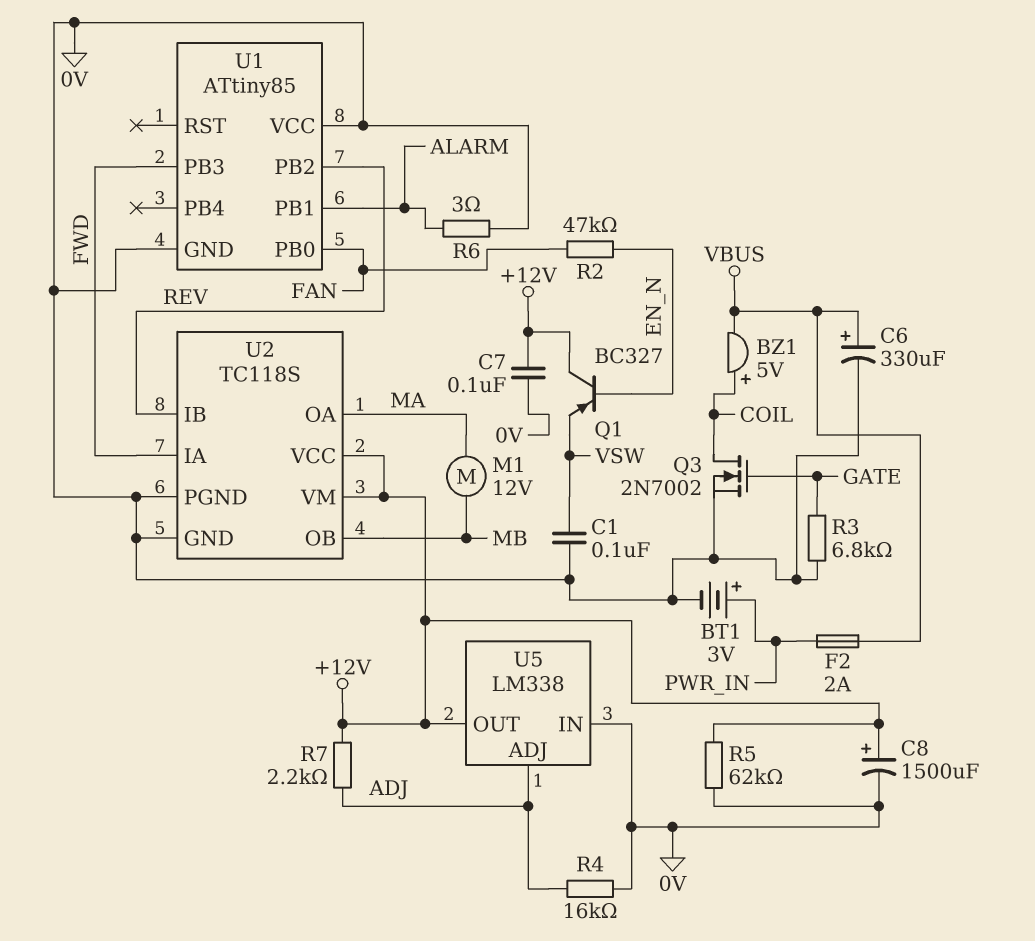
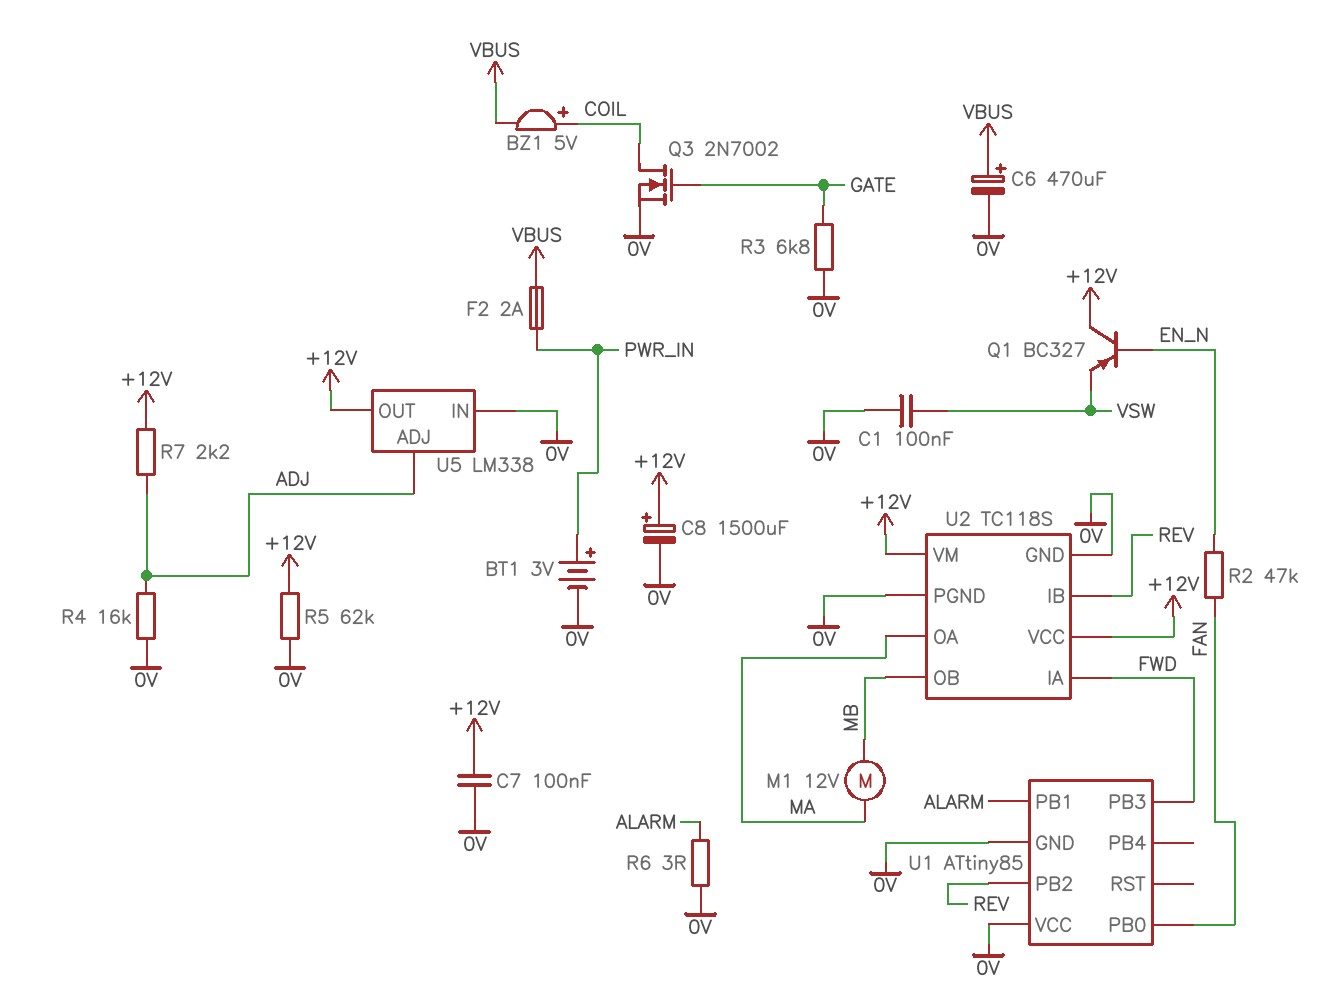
C6: 330uF (plus VBUS, minus 0V) -> 470uF (plus VBUS, minus 0V)

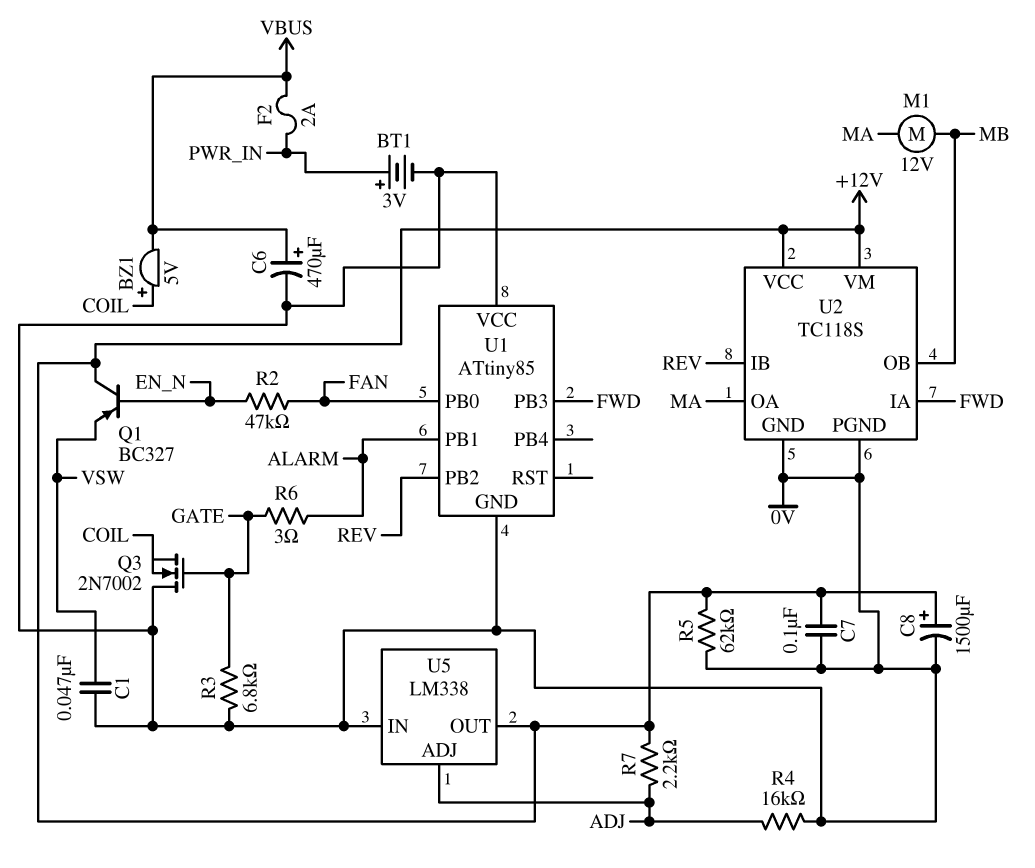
C1: 100nF (0V, VSW) -> 47nF (0V, VSW)
Q3: NMOS 2N7002 (G GATE, D COIL, S 0V) -> NMOS 2N7002 (G GATE, D 0V, S COIL)
R6: 3 (0V, ALARM) -> 3 (ALARM, GATE)

